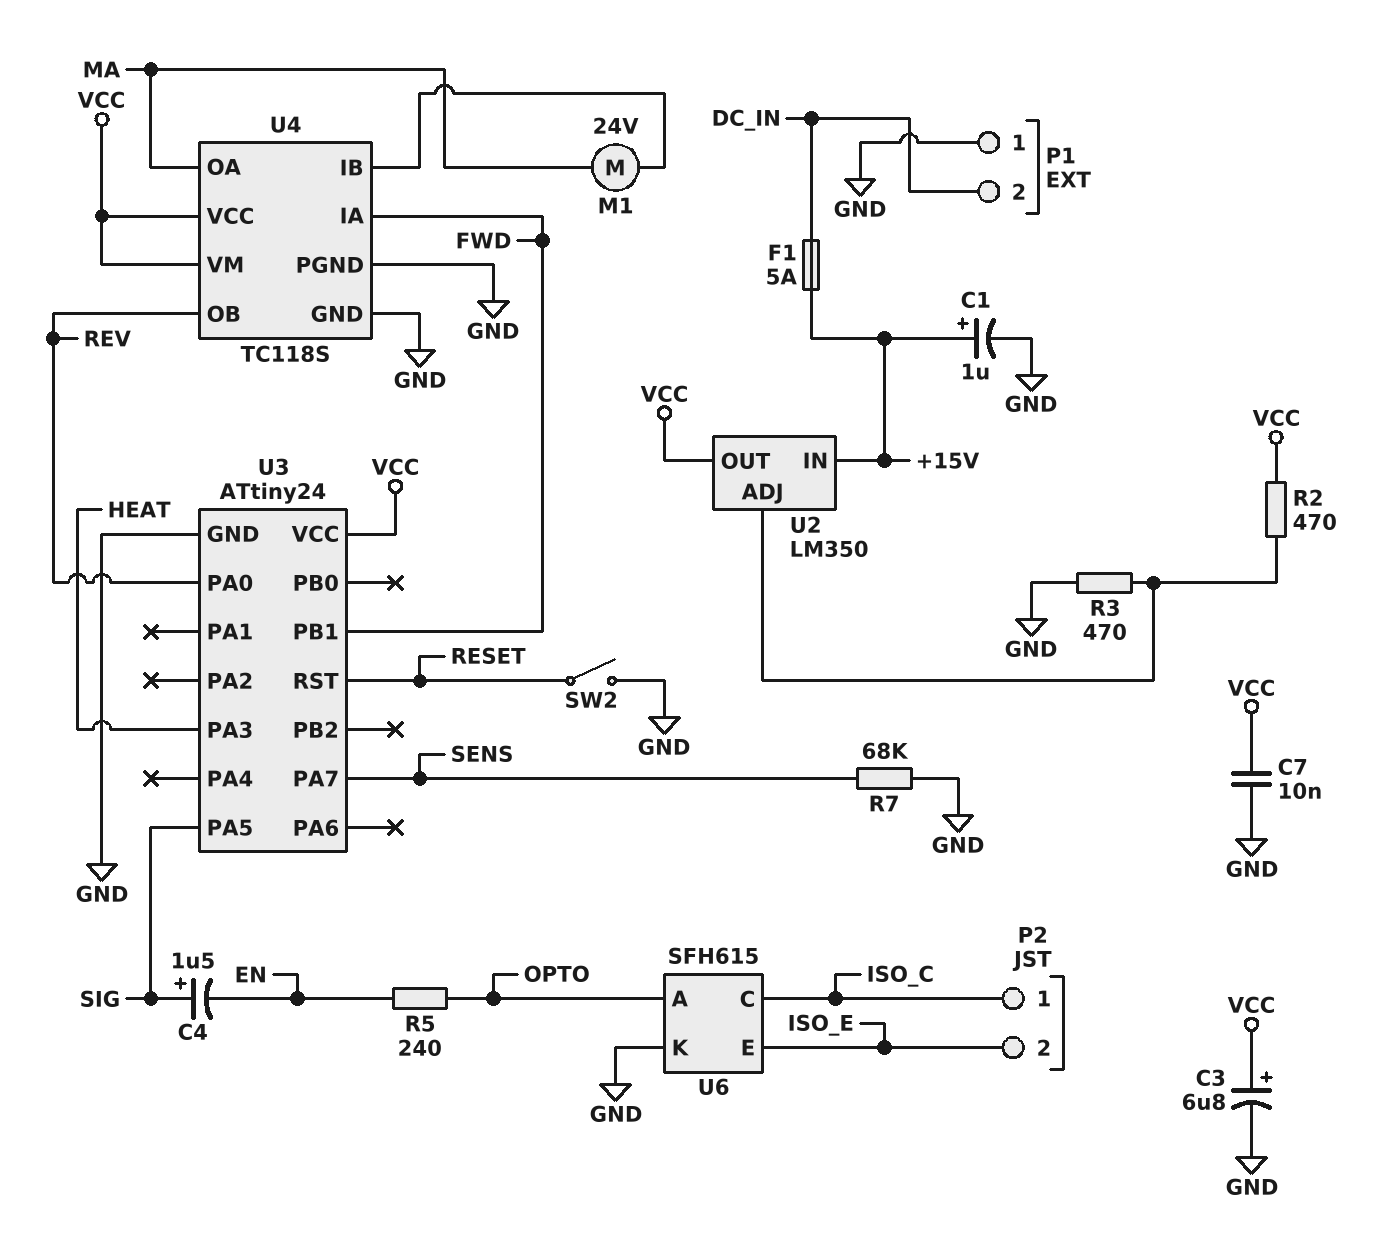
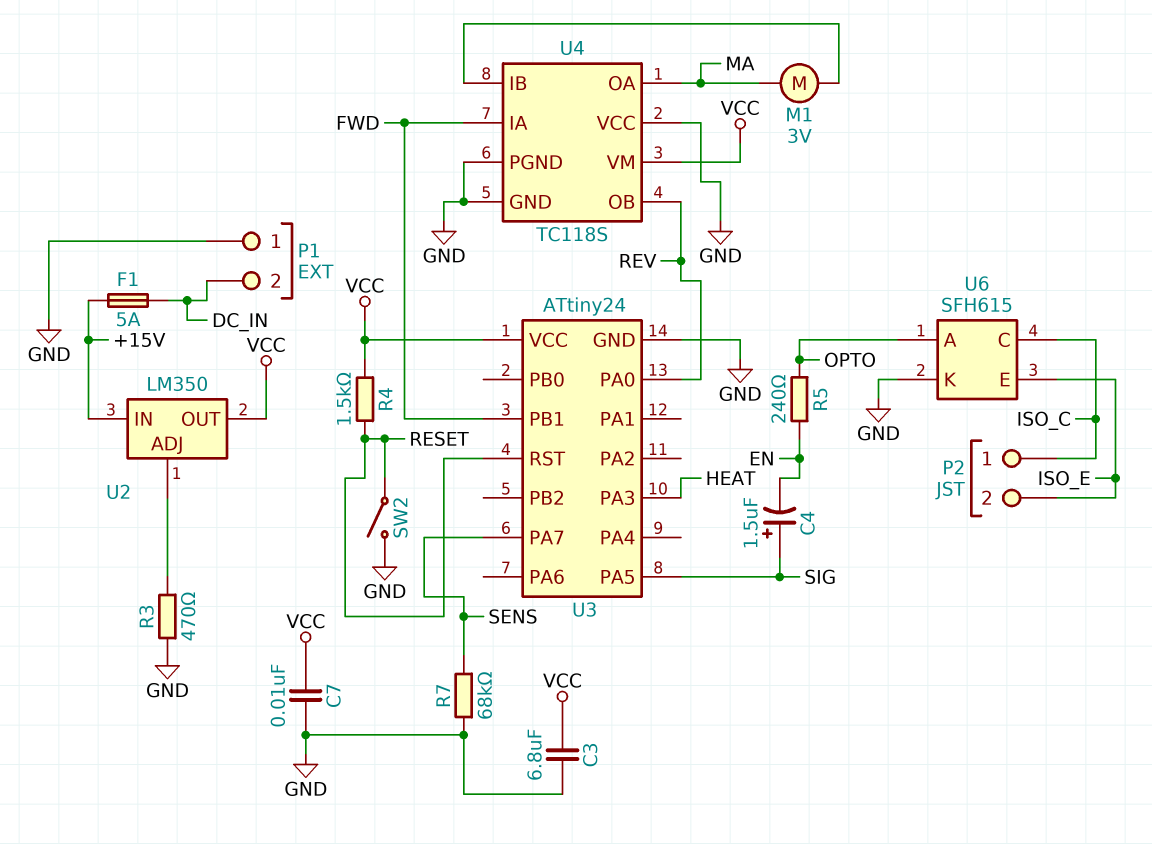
C1: 1uF (plus +15V, minus GND) -> none
C3: 6.8uF (plus VCC, minus GND) -> 6.8uF (GND, VCC)
M1: motor 24V (MA, U4/IB) -> motor 3V (MA, U4/IB)
R2: 470 (U2/ADJ, VCC) -> none
R4: none -> 1.5k (RESET, VCC)
U4 pin VCC: VCC -> GND

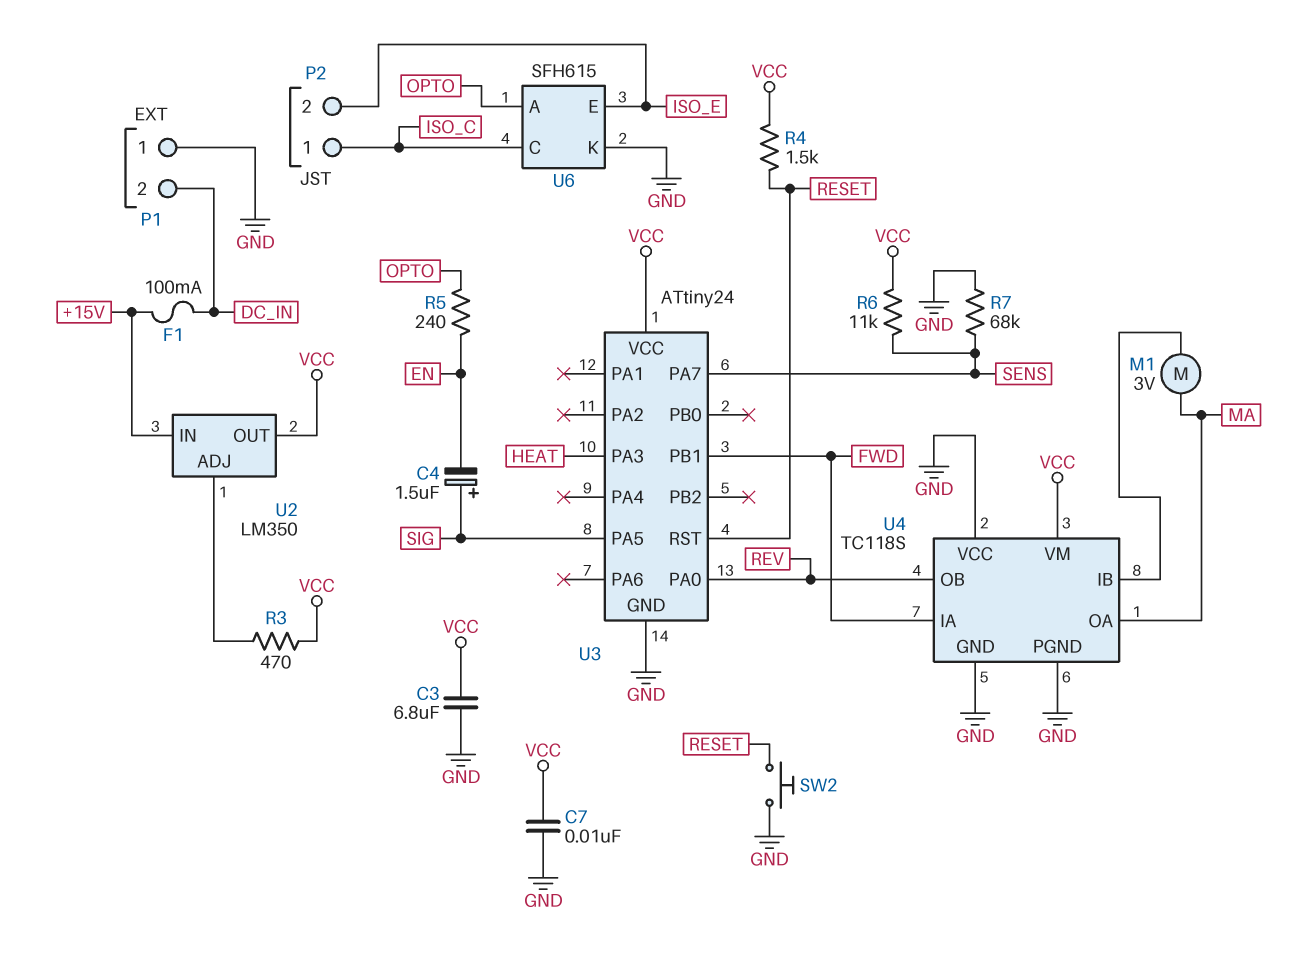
F1: 5A (+15V, DC_IN) -> 100mA (+15V, DC_IN)
R3: 470 (GND, U2/ADJ) -> 470 (U2/ADJ, VCC)
R6: none -> 11k (SENS, VCC)
SW2: switch (GND, RESET) -> button (GND, RESET)

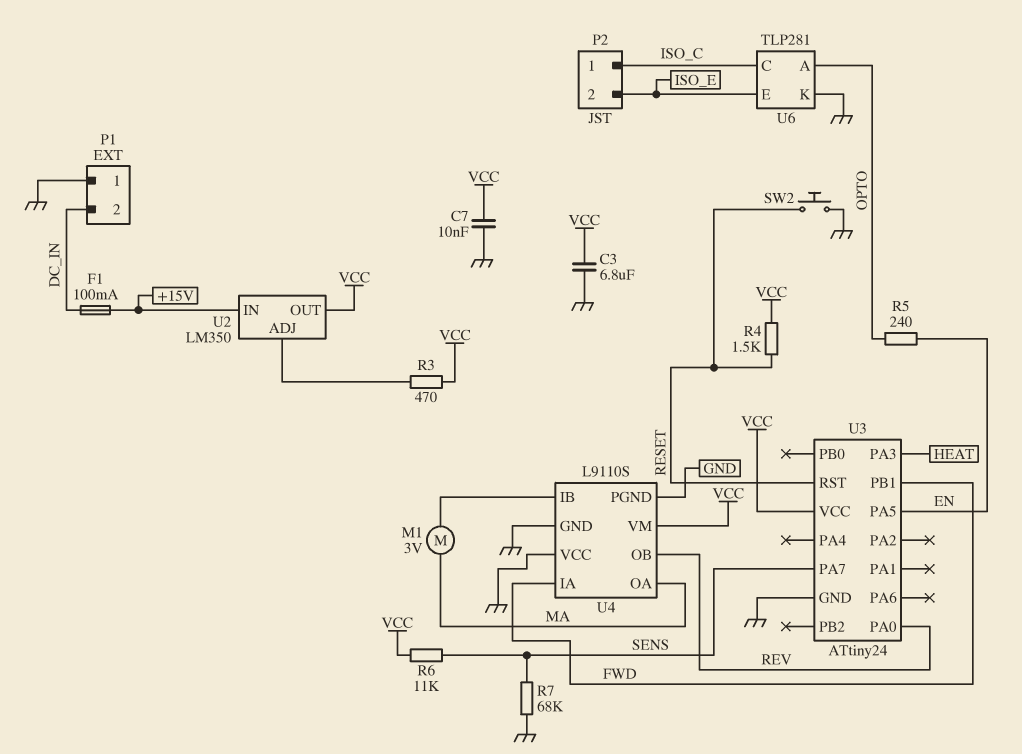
C4: 1.5uF (plus SIG, minus EN) -> none
U3 pin PA5: SIG -> EN
U4: TC118S -> L9110S
U6: SFH615 -> TLP281

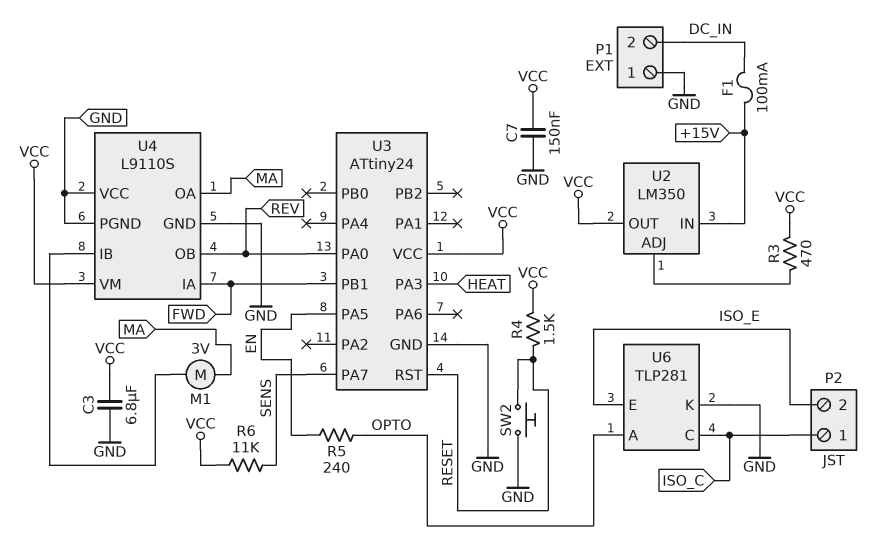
C7: 10nF (GND, VCC) -> 150nF (GND, VCC)
R7: 68k (GND, SENS) -> none

